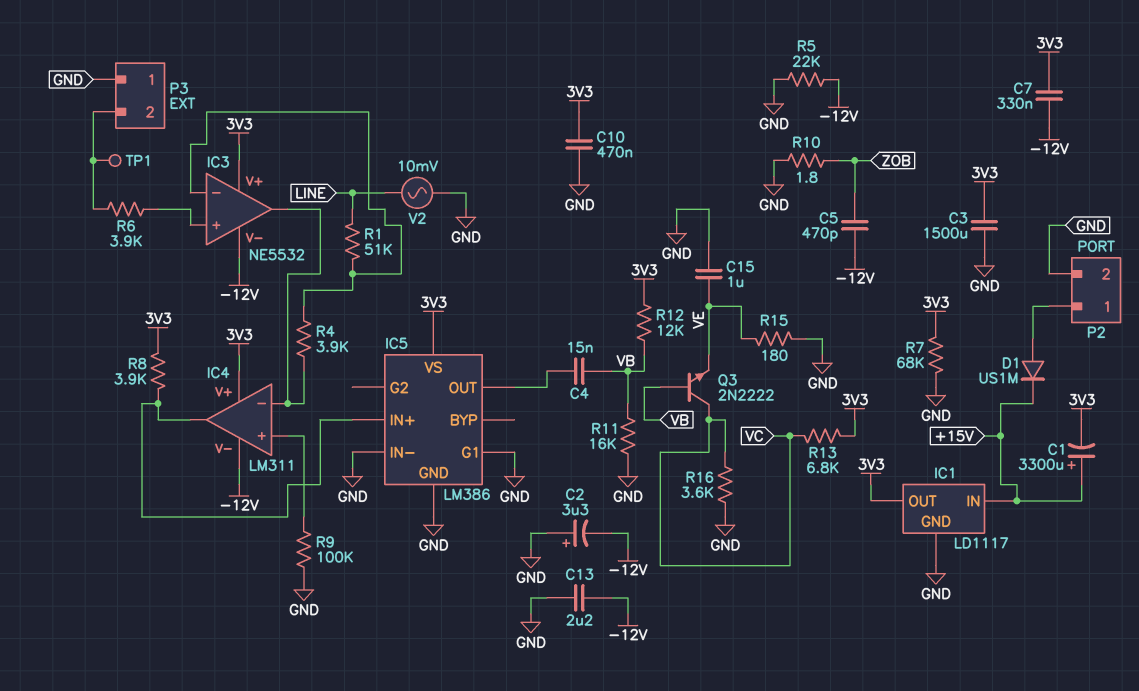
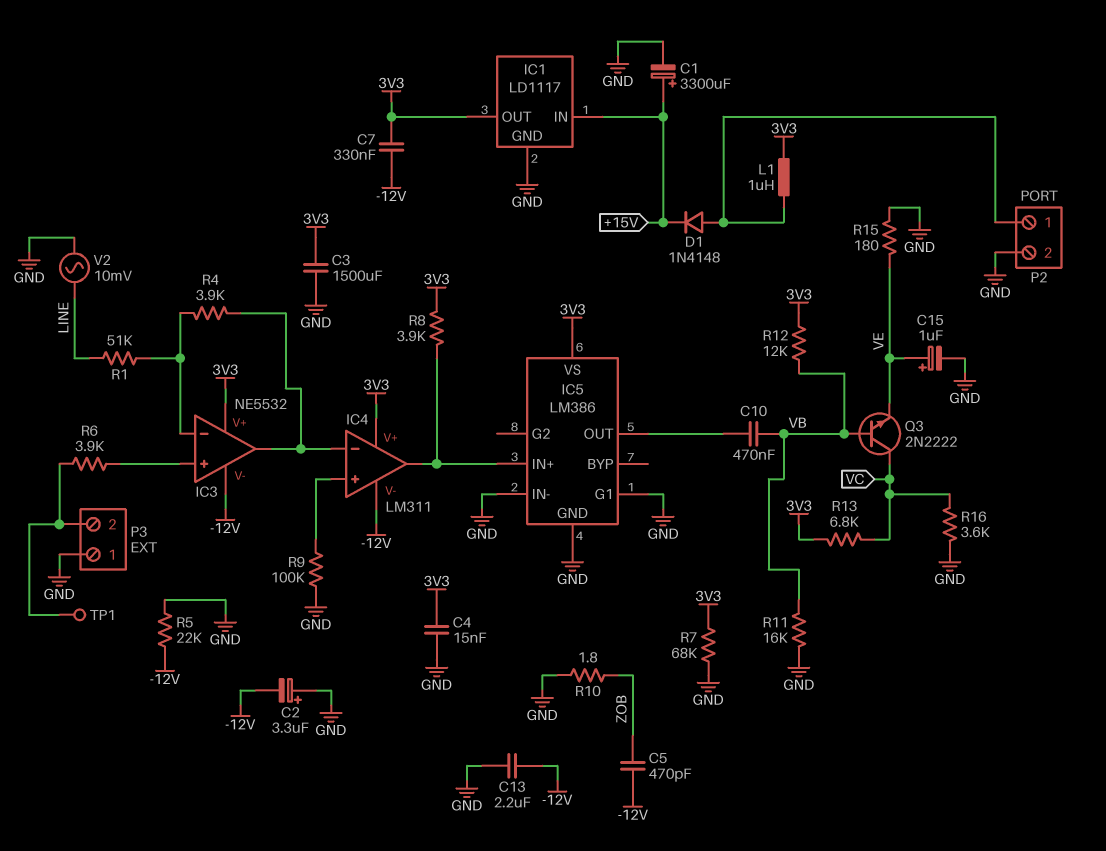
C1: 3300uF (plus +15V, minus 3V3) -> 3300uF (plus +15V, minus GND)
C4: 15nF (IC5/OUT, VB) -> 15nF (3V3, GND)
C10: 470nF (3V3, GND) -> 470nF (IC5/OUT, VB)
C15: 1uF (GND, VE) -> 1uF (plus VE, minus GND)
D1: diode US1M (A P2/1, K +15V) -> diode 1N4148 (A P2/1, K +15V)
L1: none -> 1uH (3V3, P2/1)

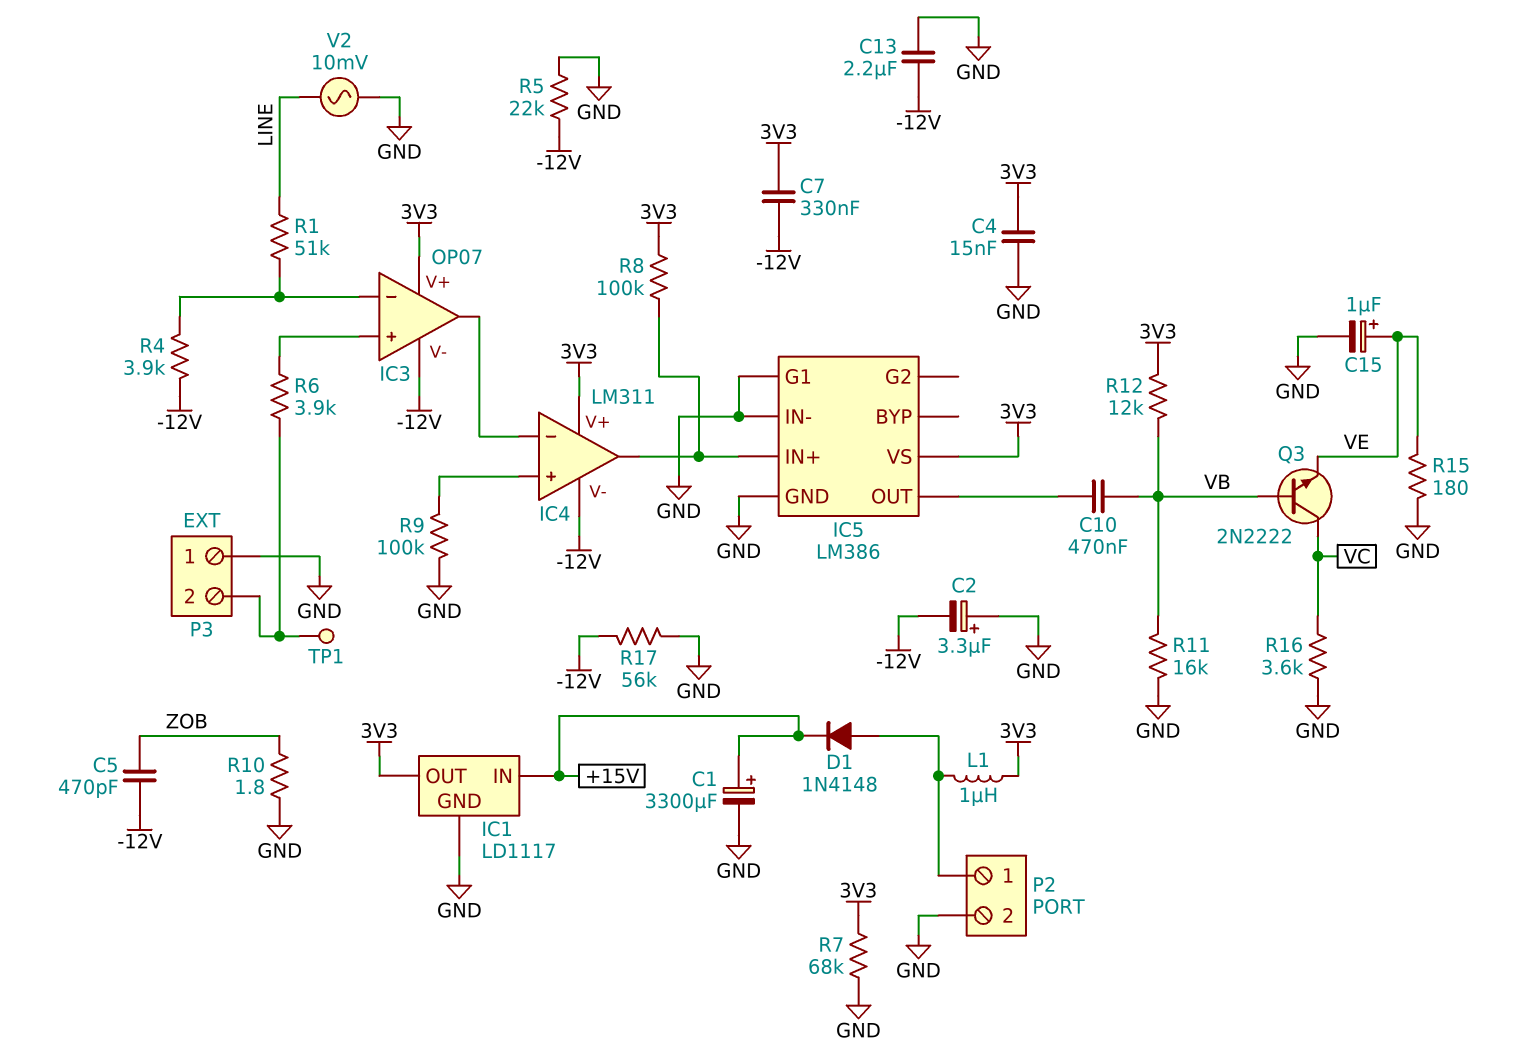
C3: 1500uF (3V3, GND) -> none
IC3: NE5532 -> OP07
R4: 3.9k (IC3/in-, IC3/out) -> 3.9k (-12V, IC3/in-)
R8: 3.9k (3V3, IC4/out) -> 100k (3V3, IC4/out)
R13: 6.8k (3V3, VC) -> none
R17: none -> 56k (-12V, GND)

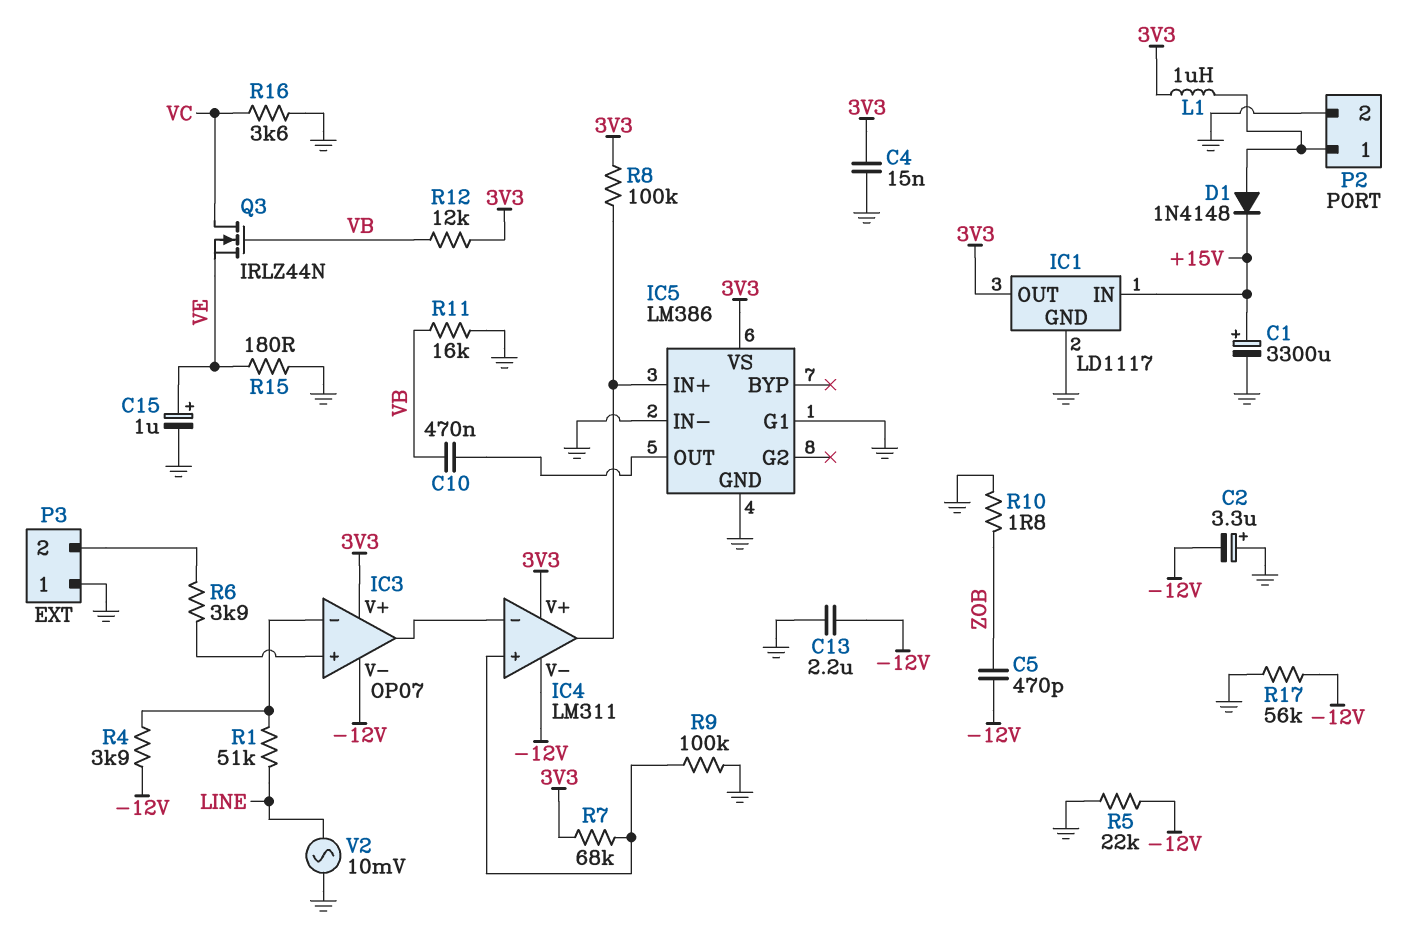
C7: 330nF (-12V, 3V3) -> none
Q3: NPN 2N2222 (B VB, C VC, E VE) -> NMOS IRLZ44N (G VB, D VC, S VE)
R7: 68k (3V3, GND) -> 68k (3V3, IC4/in+)
TP1: test point (P3/2) -> none

